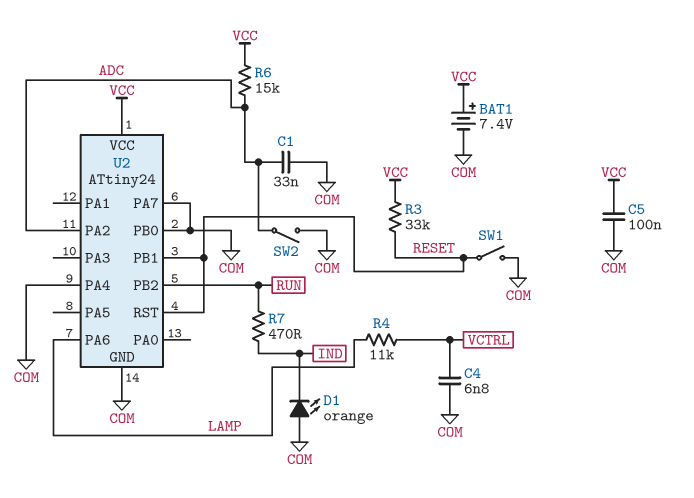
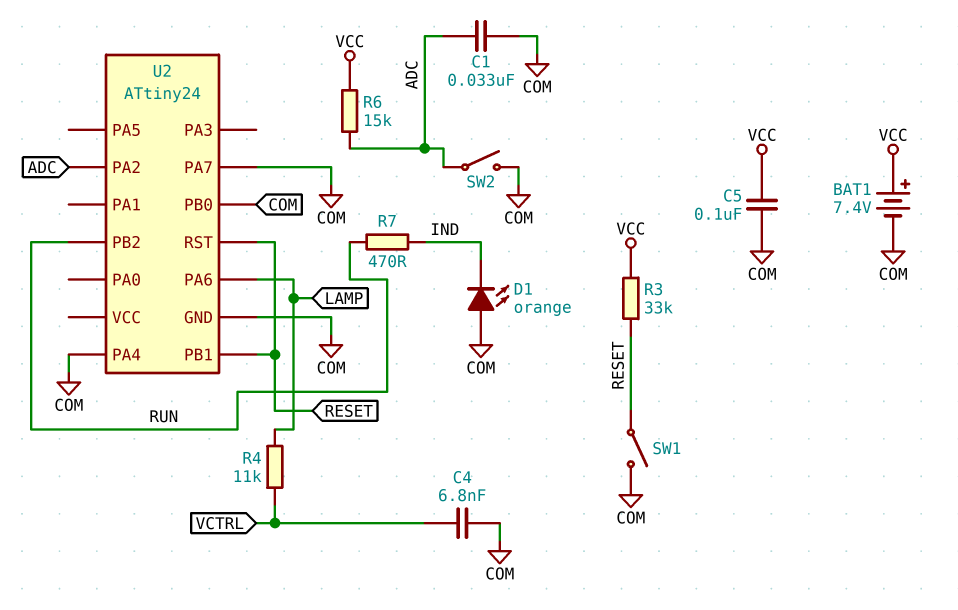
U2 pin VCC: VCC -> none

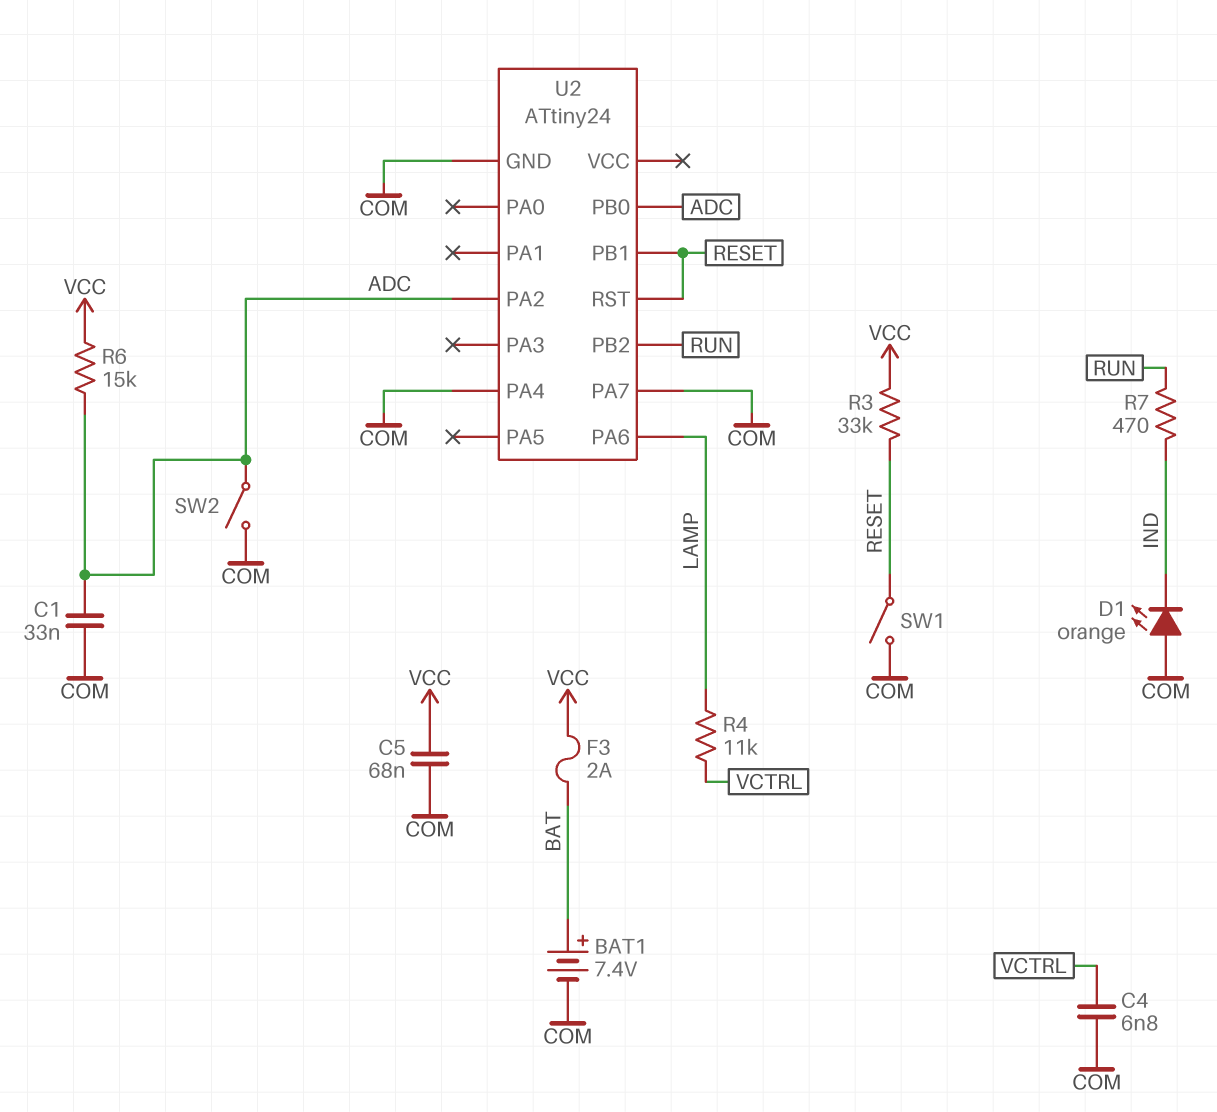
BAT1: 7.4V (plus VCC, minus COM) -> 7.4V (plus BAT, minus COM)
C5: 100nF (COM, VCC) -> 68nF (COM, VCC)
F3: none -> 2A (BAT, VCC)
U2 pin PB0: COM -> ADC

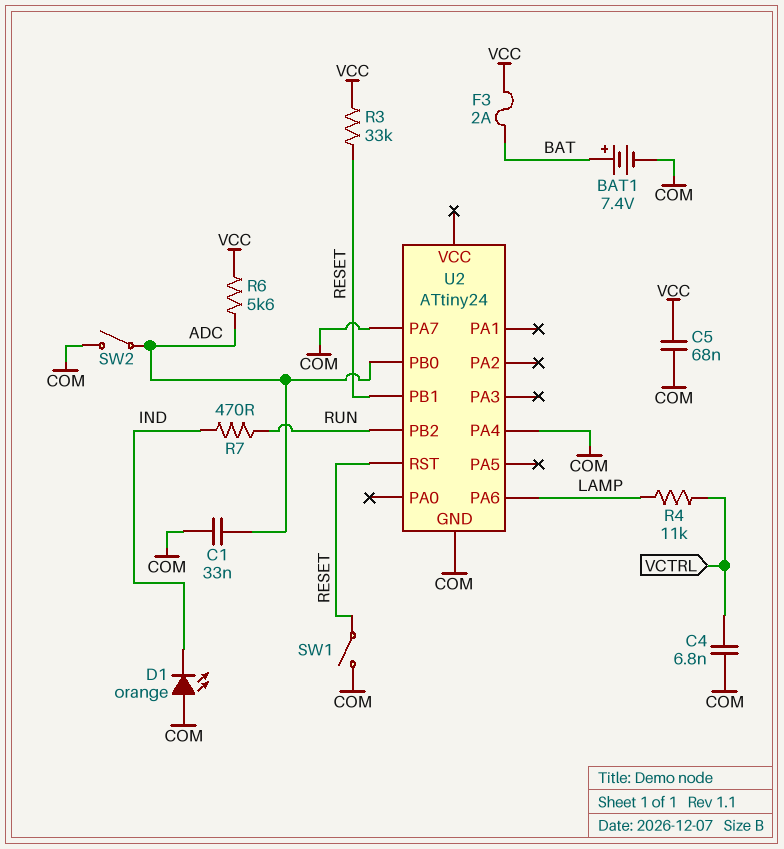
R6: 15k (ADC, VCC) -> 5.6k (ADC, VCC)
U2 pin PA2: ADC -> none

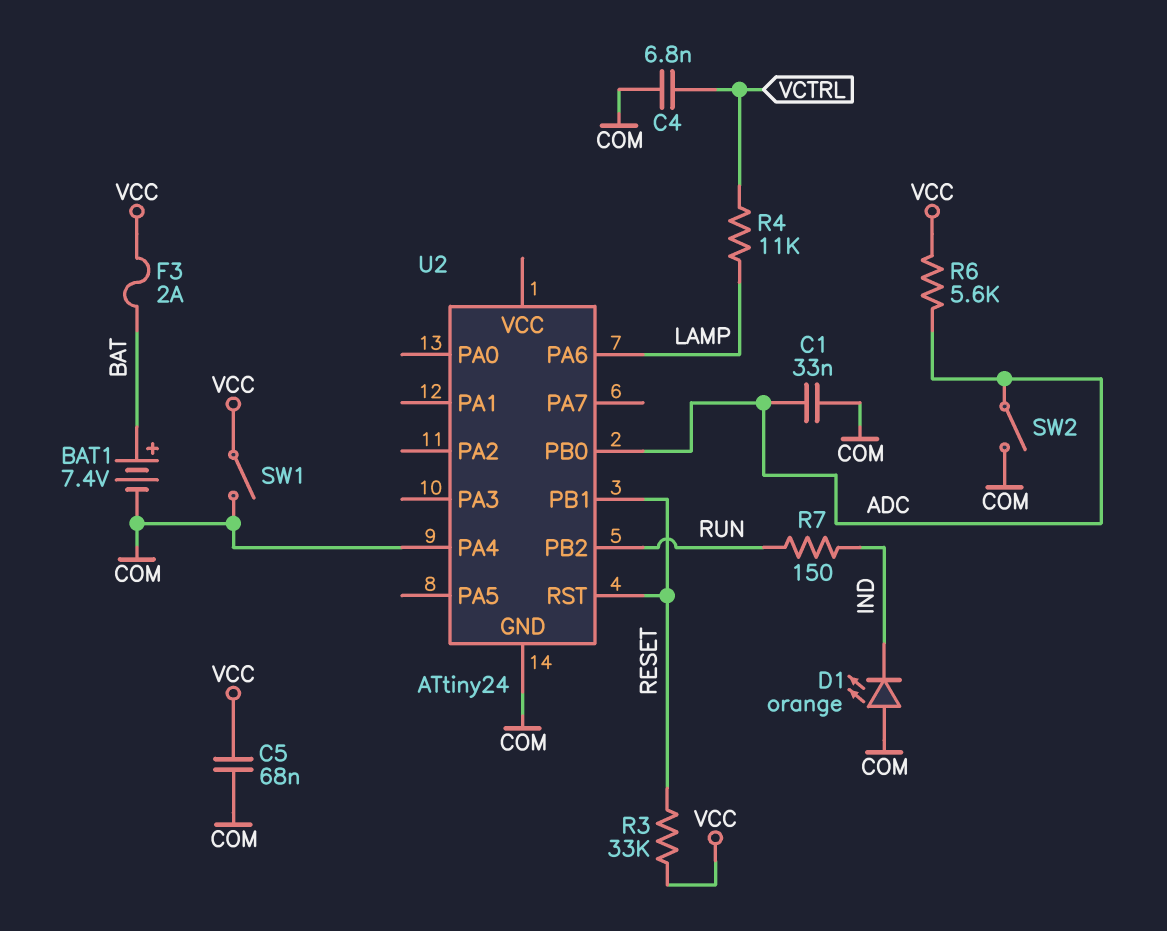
R7: 470 (IND, RUN) -> 150 (IND, RUN)
SW1: switch (COM, RESET) -> switch (COM, VCC)
U2 pin PA7: COM -> none

